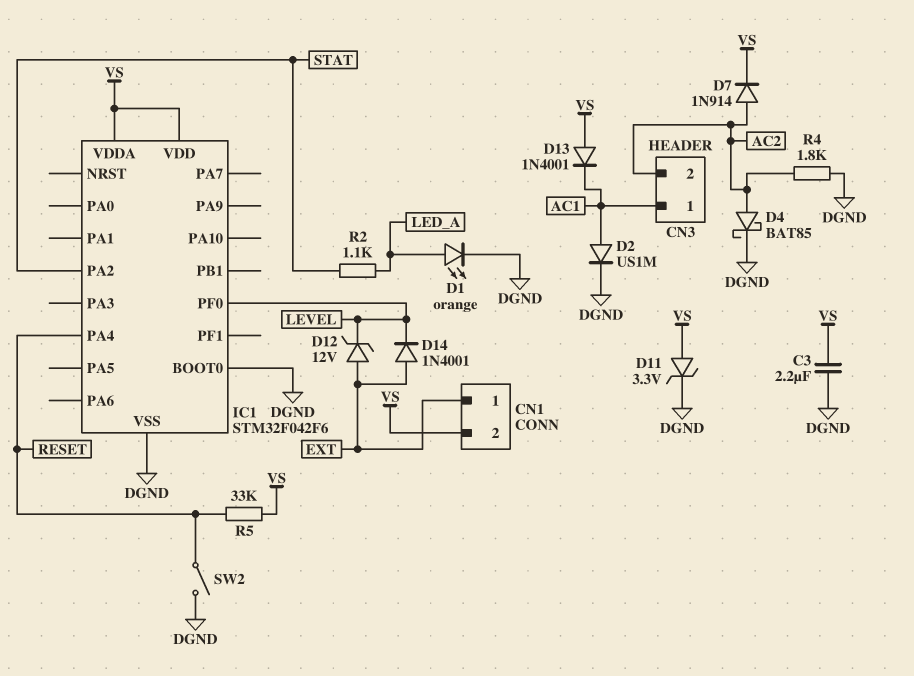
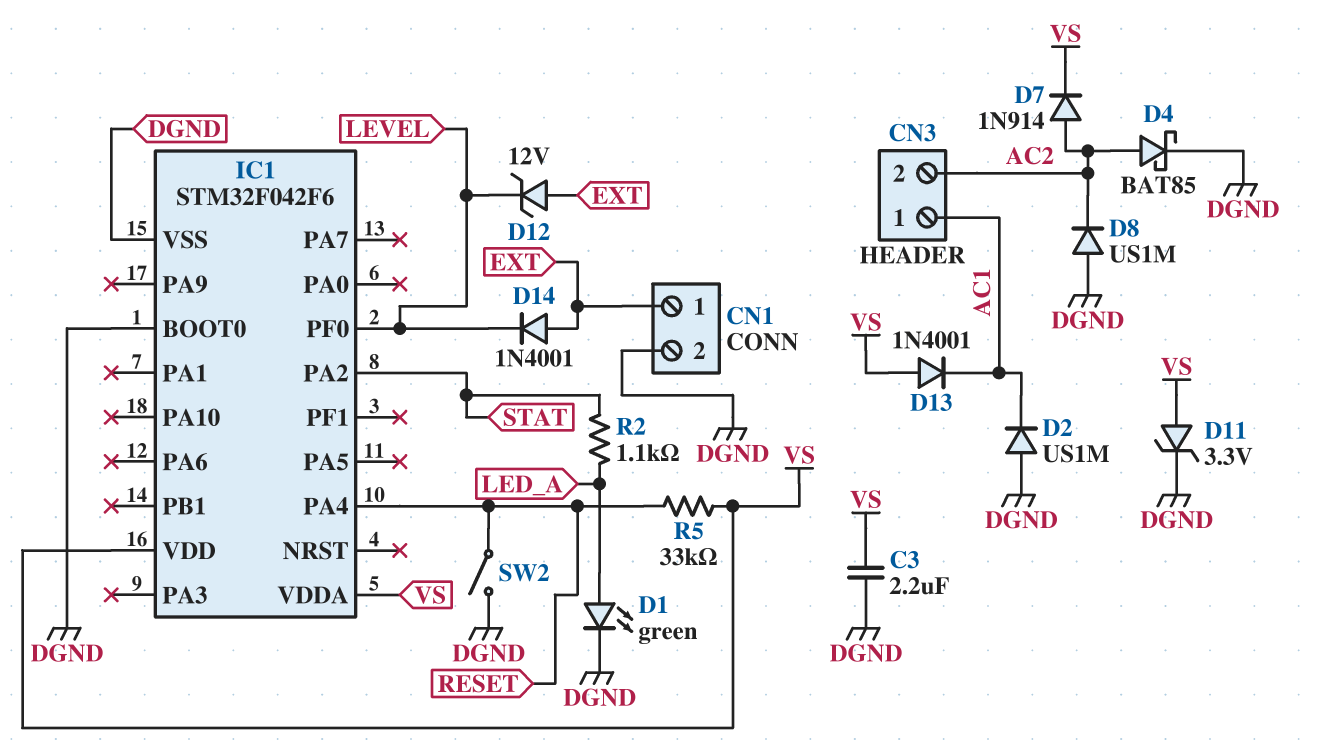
CN1 pin 2: VS -> DGND
D1: LED orange (A LED_A, K DGND) -> LED green (A LED_A, K DGND)
D2: diode US1M (A AC1, K DGND) -> diode US1M (A DGND, K AC1)
D8: none -> diode US1M (A DGND, K AC2)
R4: 1.8k (AC2, DGND) -> none

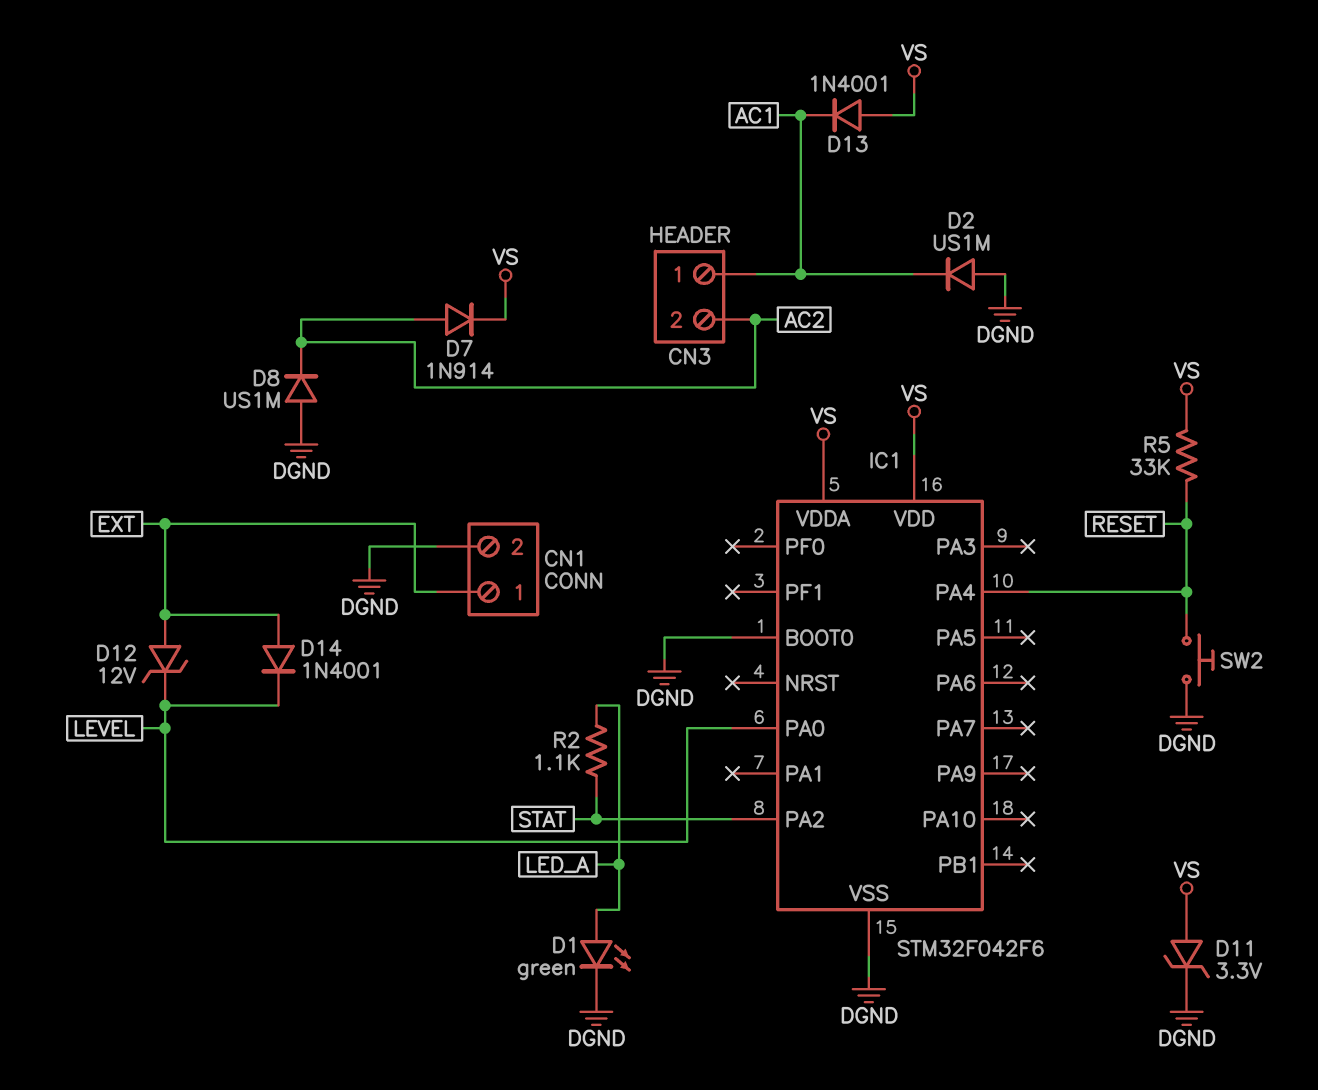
C3: 2.2uF (DGND, VS) -> none
D4: schottky BAT85 (A AC2, K DGND) -> none
IC1 pin PA0: none -> LEVEL
IC1 pin PF0: LEVEL -> none
SW2: switch (DGND, RESET) -> button (DGND, RESET)

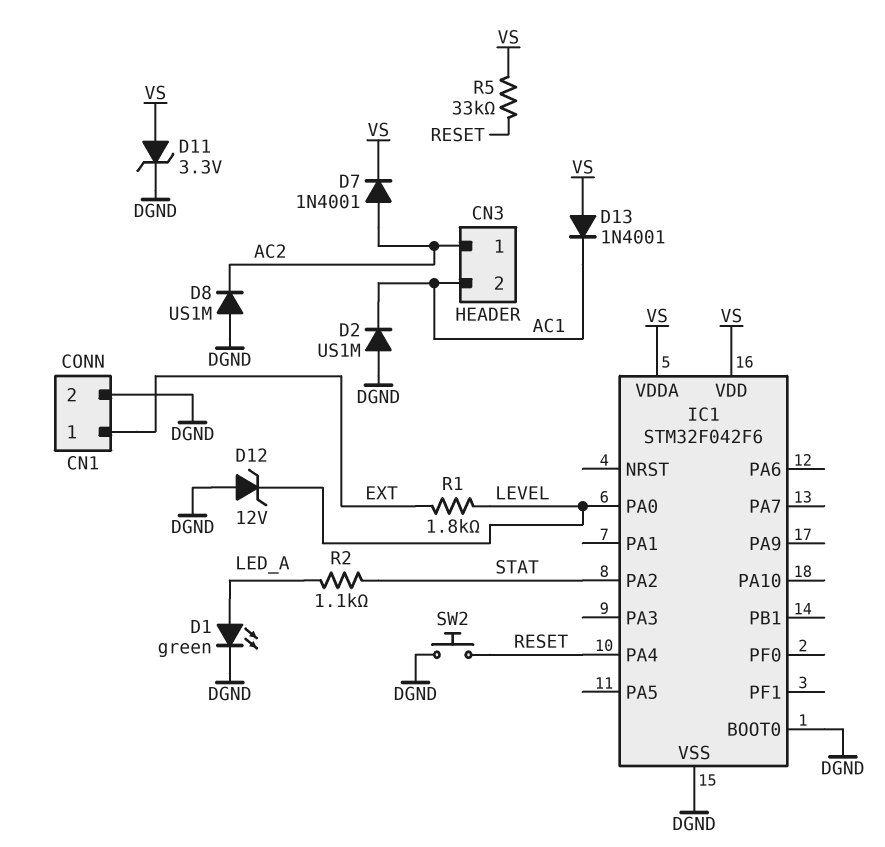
CN3 pin 1: AC1 -> AC2
CN3 pin 2: AC2 -> AC1
D7: diode 1N914 (A AC2, K VS) -> diode 1N4001 (A AC2, K VS)
D12: zener 12V (A EXT, K LEVEL) -> zener 12V (A DGND, K LEVEL)
D14: diode 1N4001 (A EXT, K LEVEL) -> none
R1: none -> 1.8k (EXT, LEVEL)

